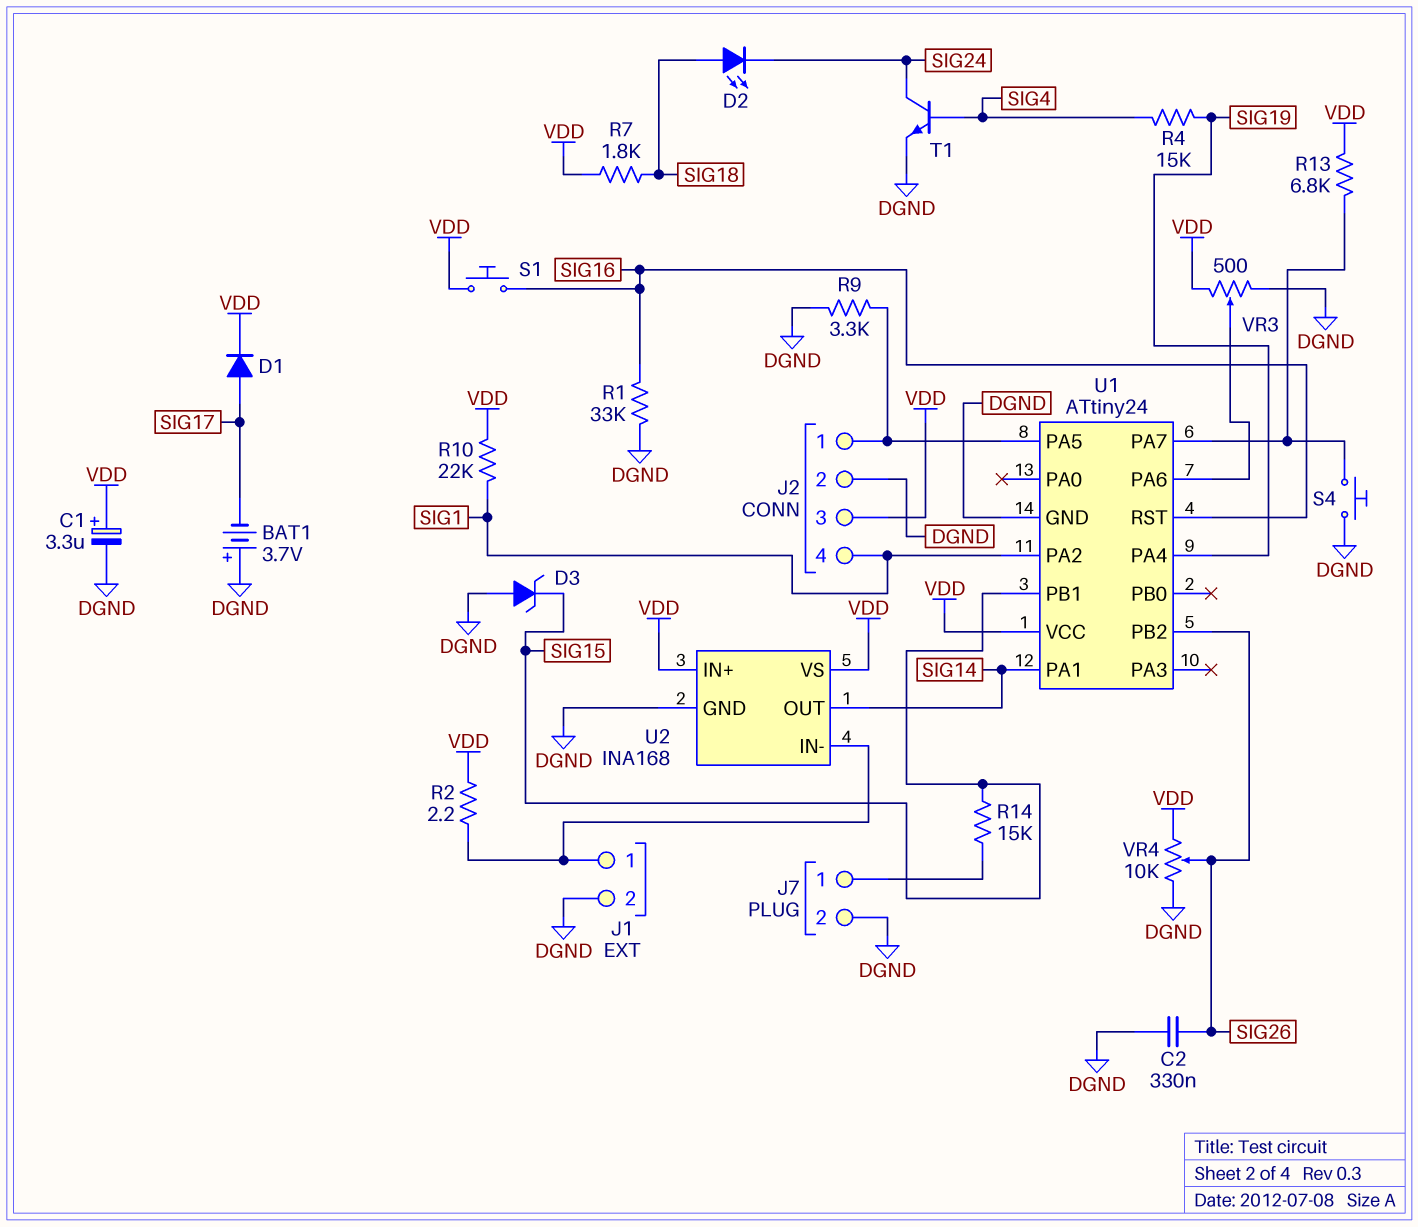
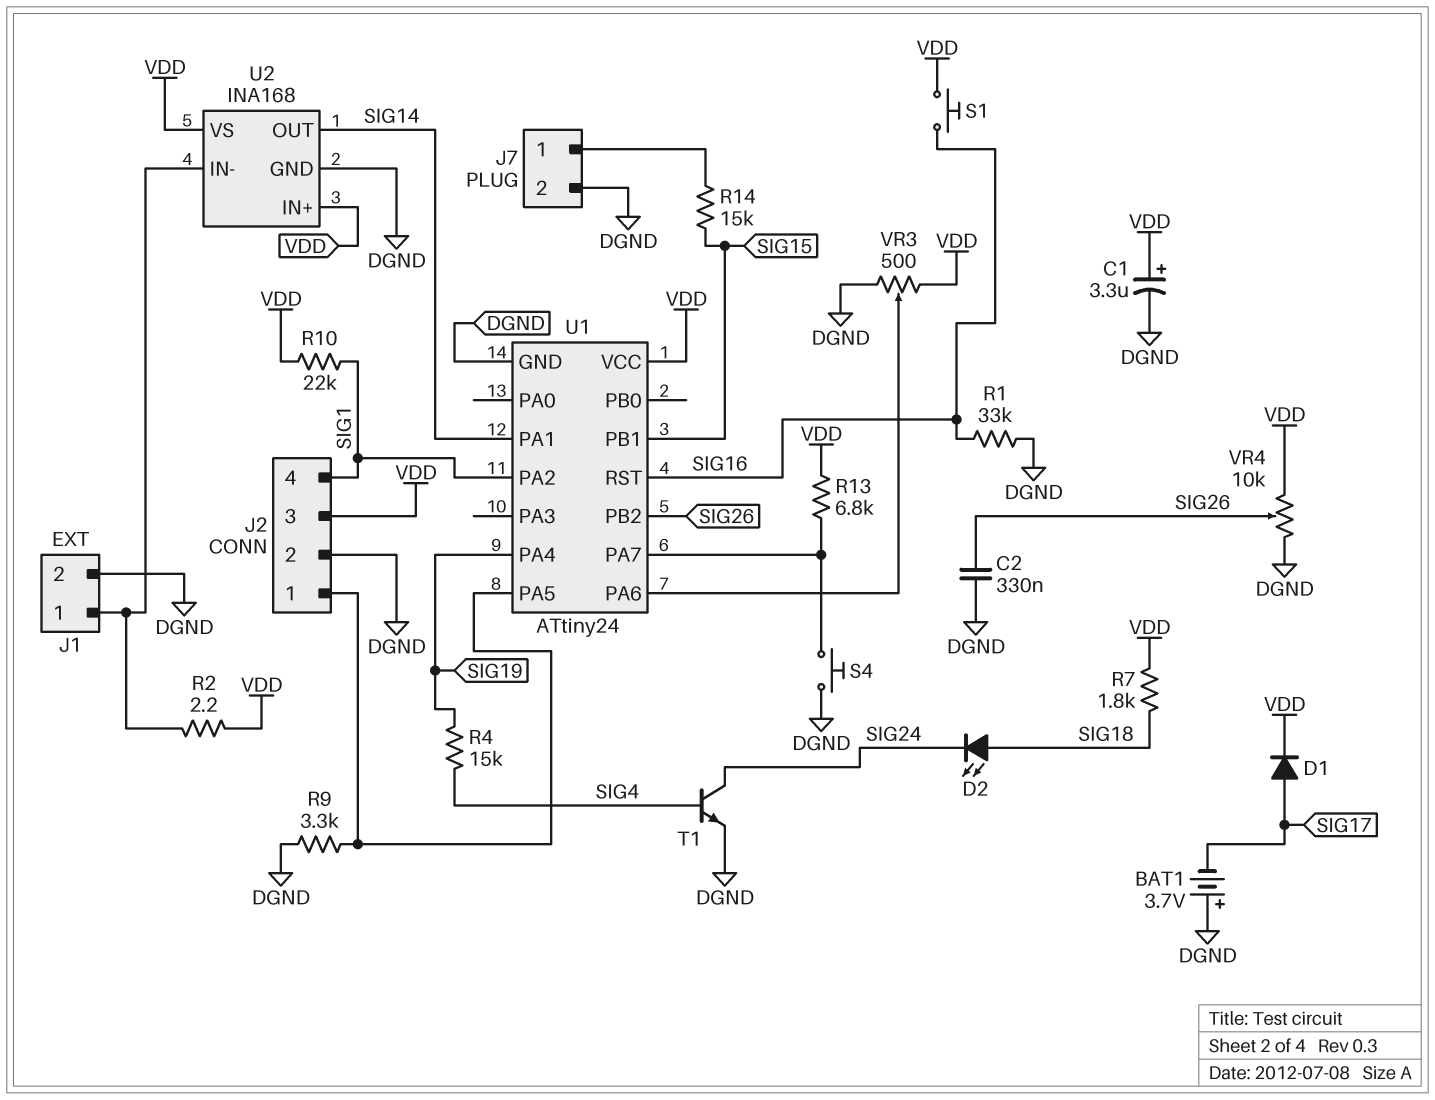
D3: zener (A DGND, K SIG15) -> none

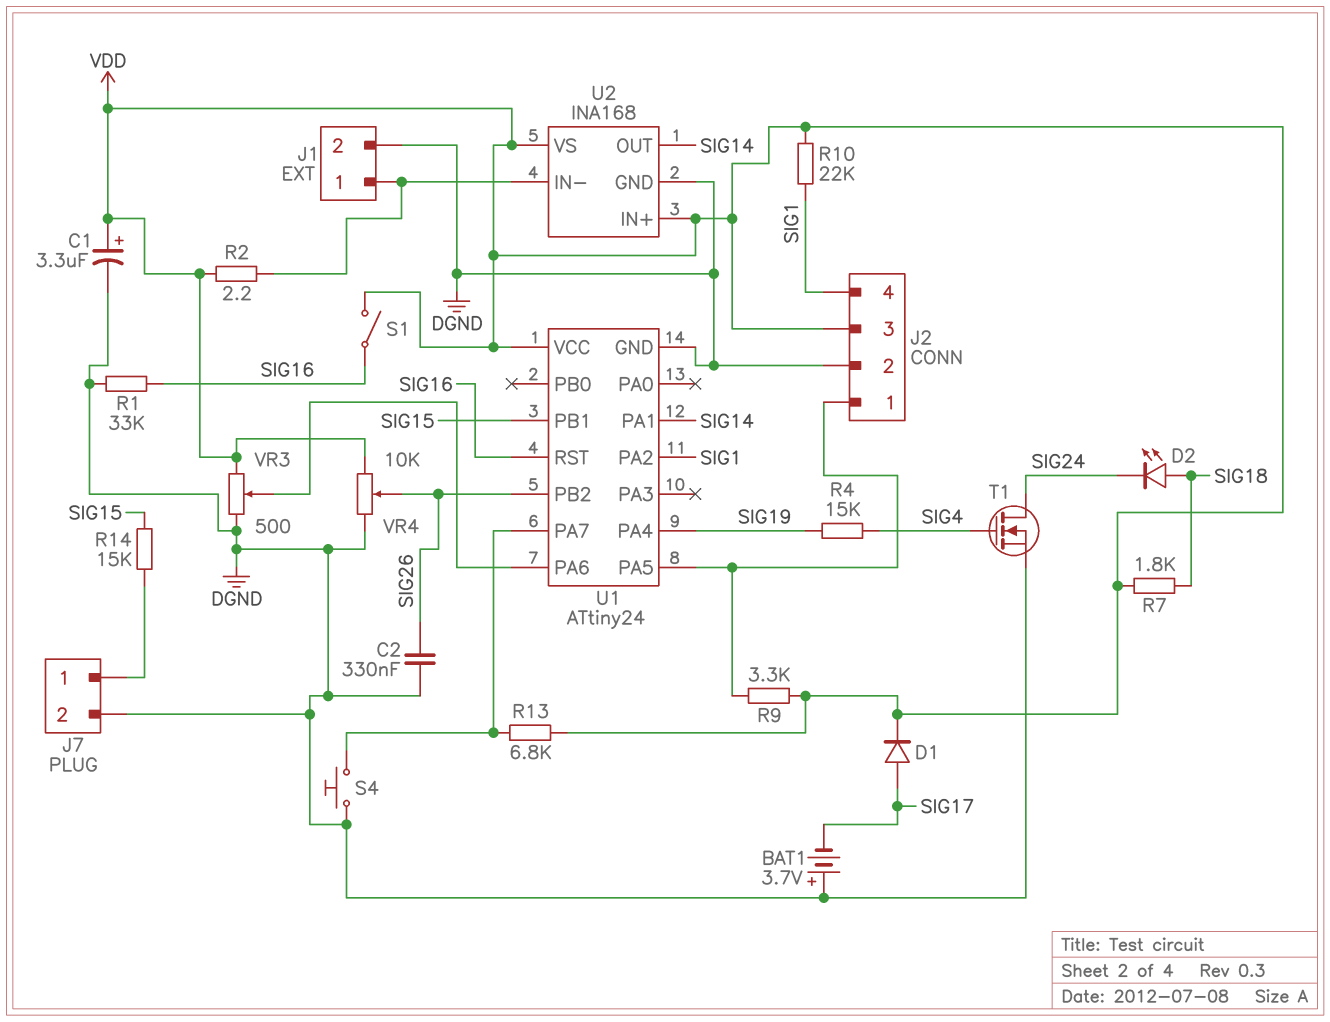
R9: 3.3k (DGND, J2/1) -> 3.3k (J2/1, VDD)
S1: button (SIG16, VDD) -> switch (SIG16, VDD)
T1: NPN (B SIG4, C SIG24, E DGND) -> NMOS (G SIG4, D SIG24, S DGND)

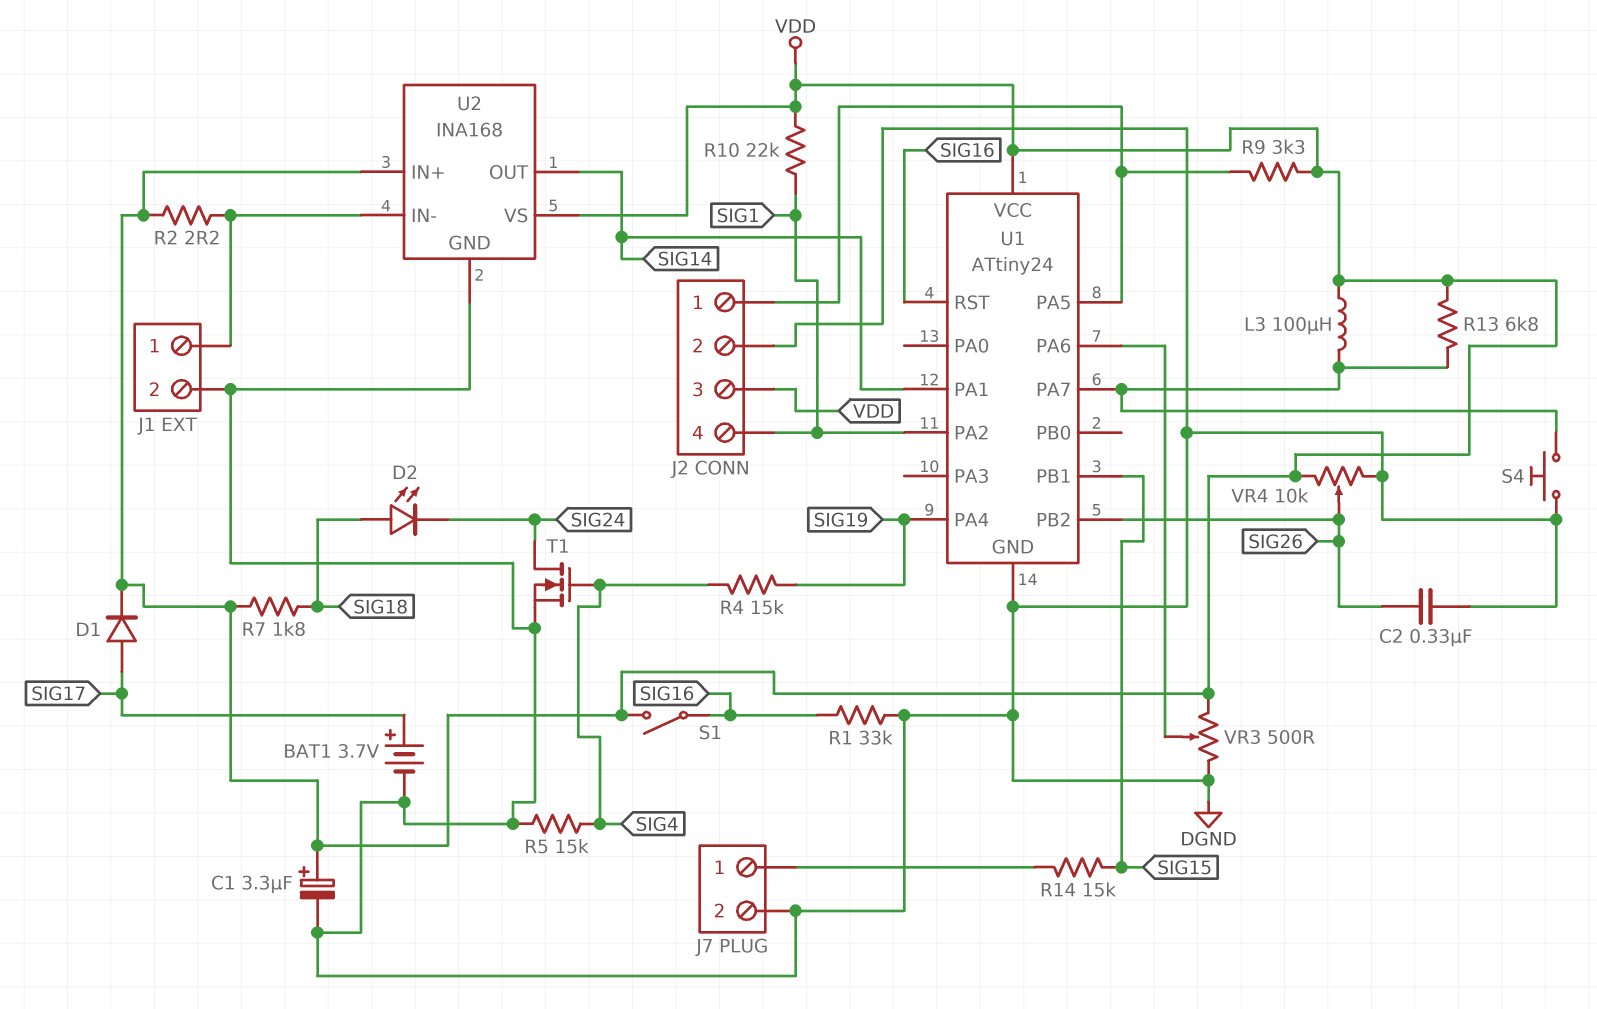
BAT1: 3.7V (plus DGND, minus SIG17) -> 3.7V (plus SIG17, minus DGND)
L3: none -> 100uH (U1/PA7, VDD)
R5: none -> 15k (DGND, SIG4)

